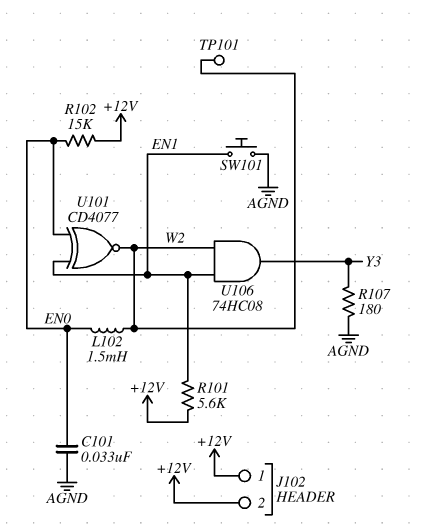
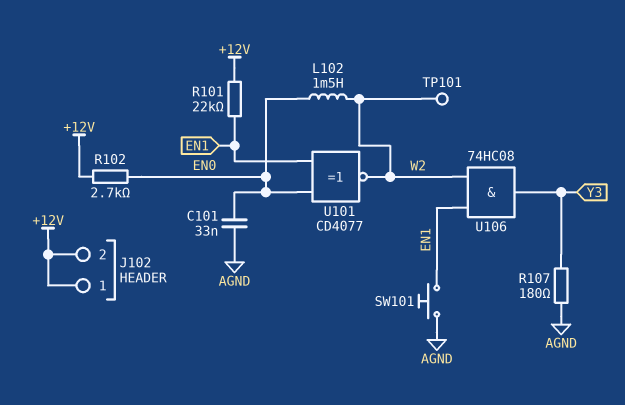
R101: 5.6k (+12V, EN1) -> 22k (+12V, EN1)
R102: 15k (+12V, EN0) -> 2.7k (+12V, EN0)

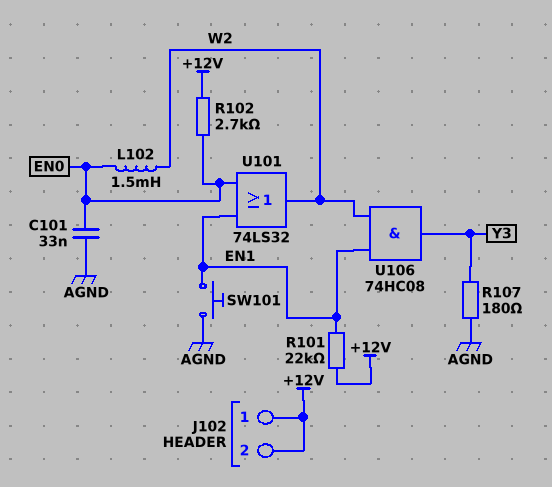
TP101: test point (W2) -> none
U101: XNOR CD4077 (in EN0, in EN1, out W2) -> OR 74LS32 (in EN0, in EN1, out W2)

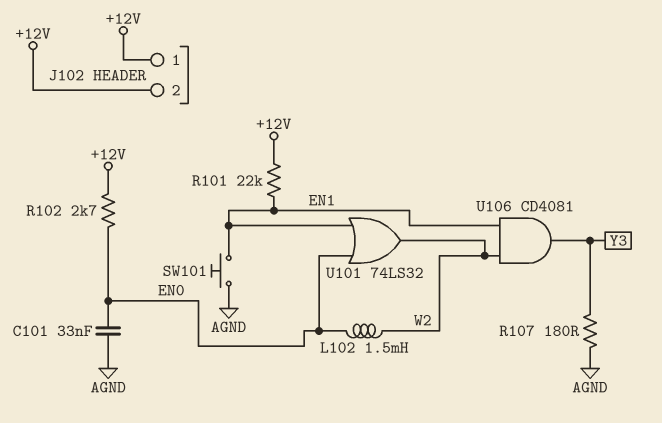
U106: AND 74HC08 (in EN1, in W2, out Y3) -> AND CD4081 (in EN1, in W2, out Y3)

